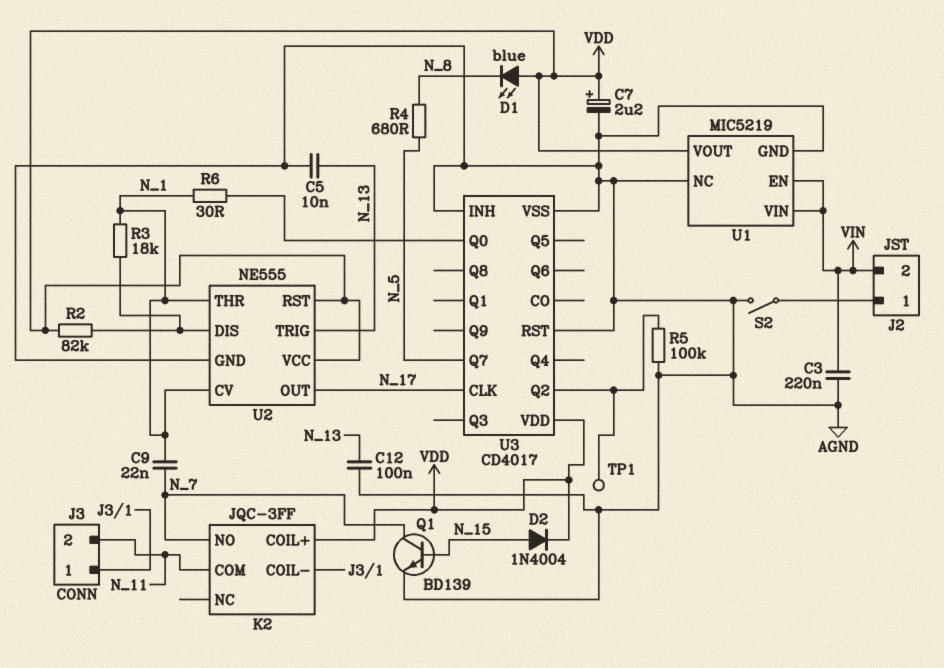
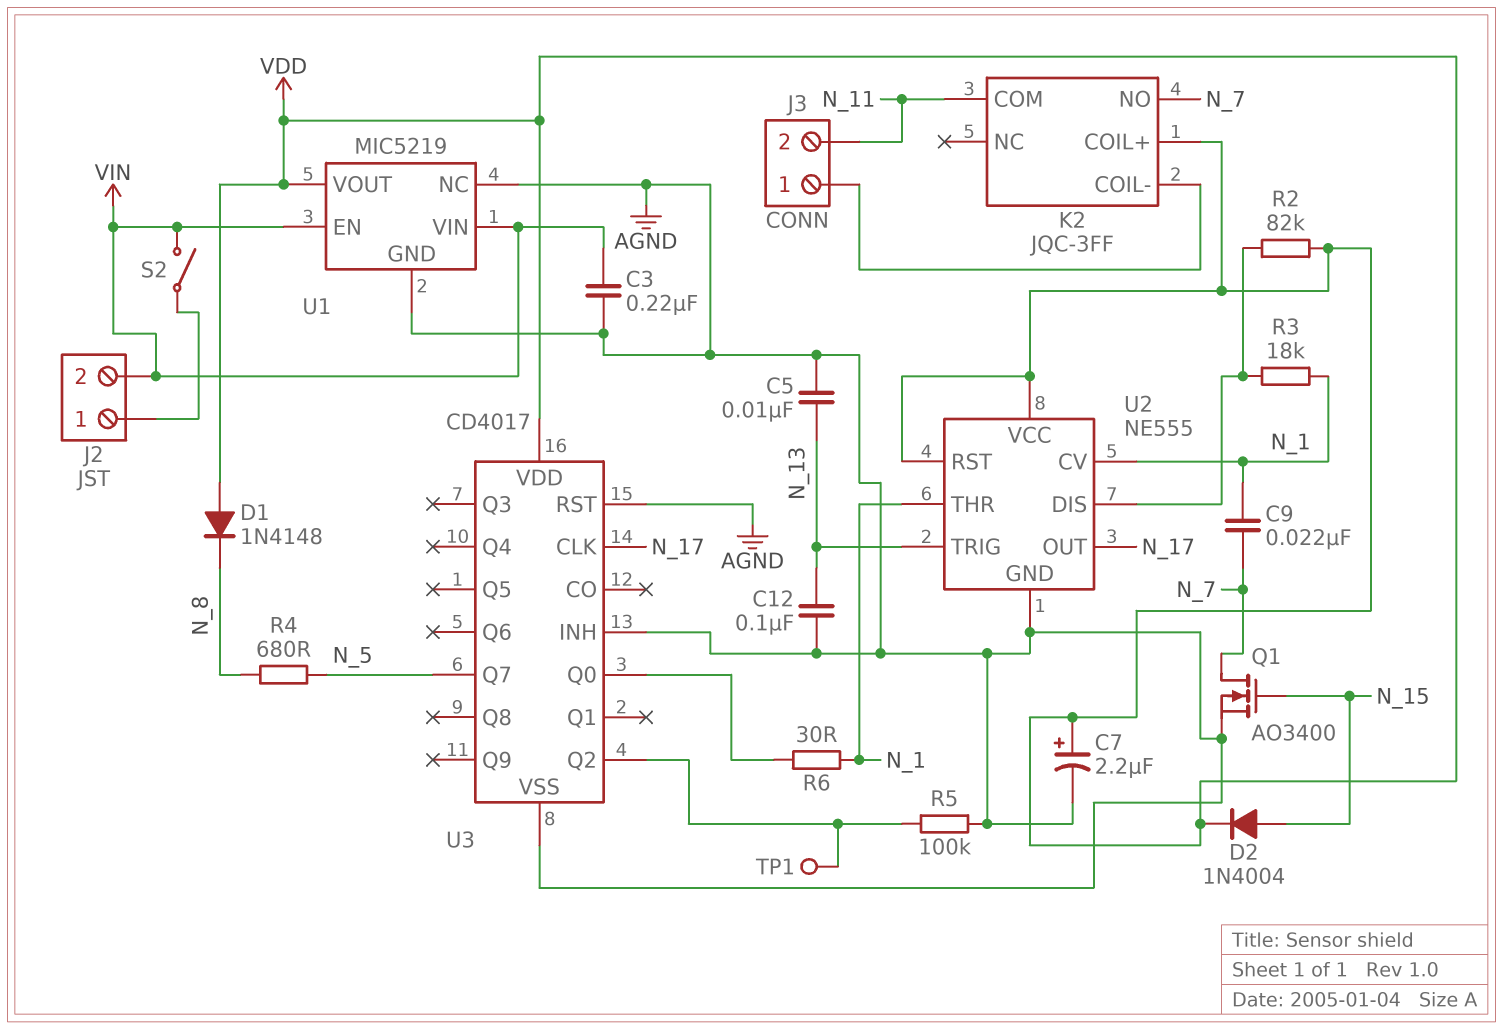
D1: LED blue (A VDD, K N_8) -> diode 1N4148 (A VDD, K N_8)
Q1: NPN BD139 (B N_15, C N_7, E AGND) -> NMOS AO3400 (G N_15, D N_7, S AGND)
S2: switch (AGND, J2/1) -> switch (J2/1, VIN)

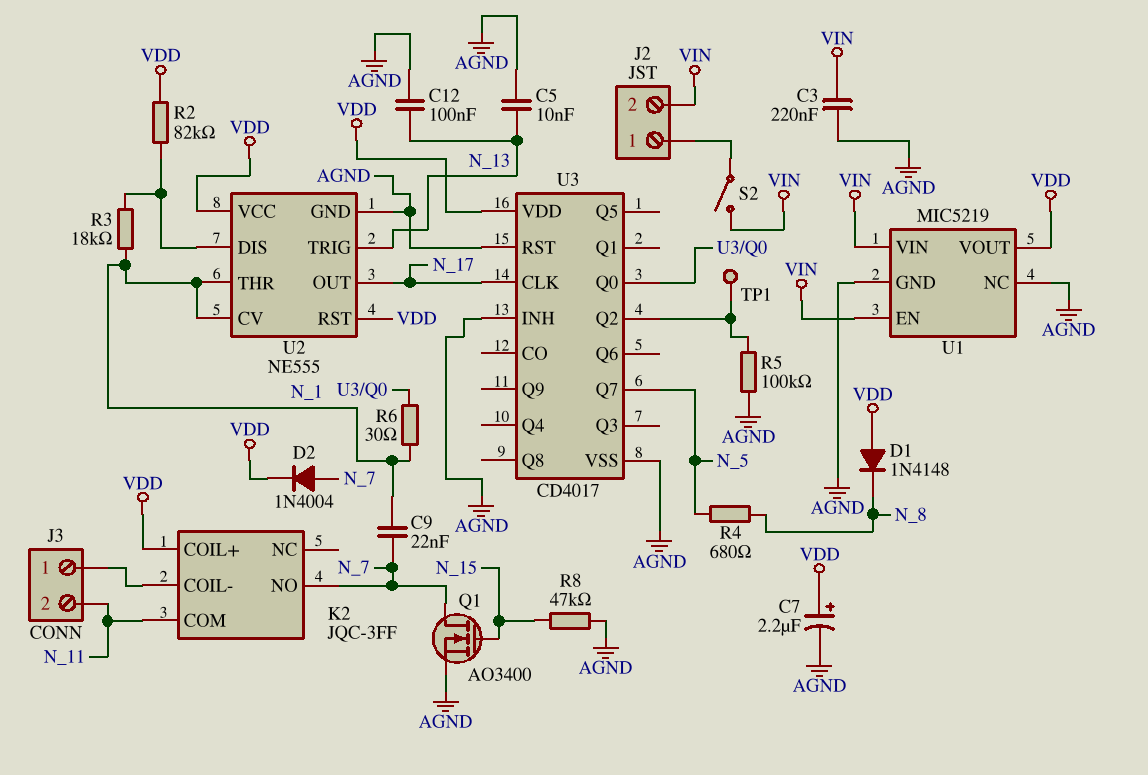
D2: diode 1N4004 (A N_15, K VDD) -> diode 1N4004 (A N_7, K VDD)
R8: none -> 47k (AGND, N_15)

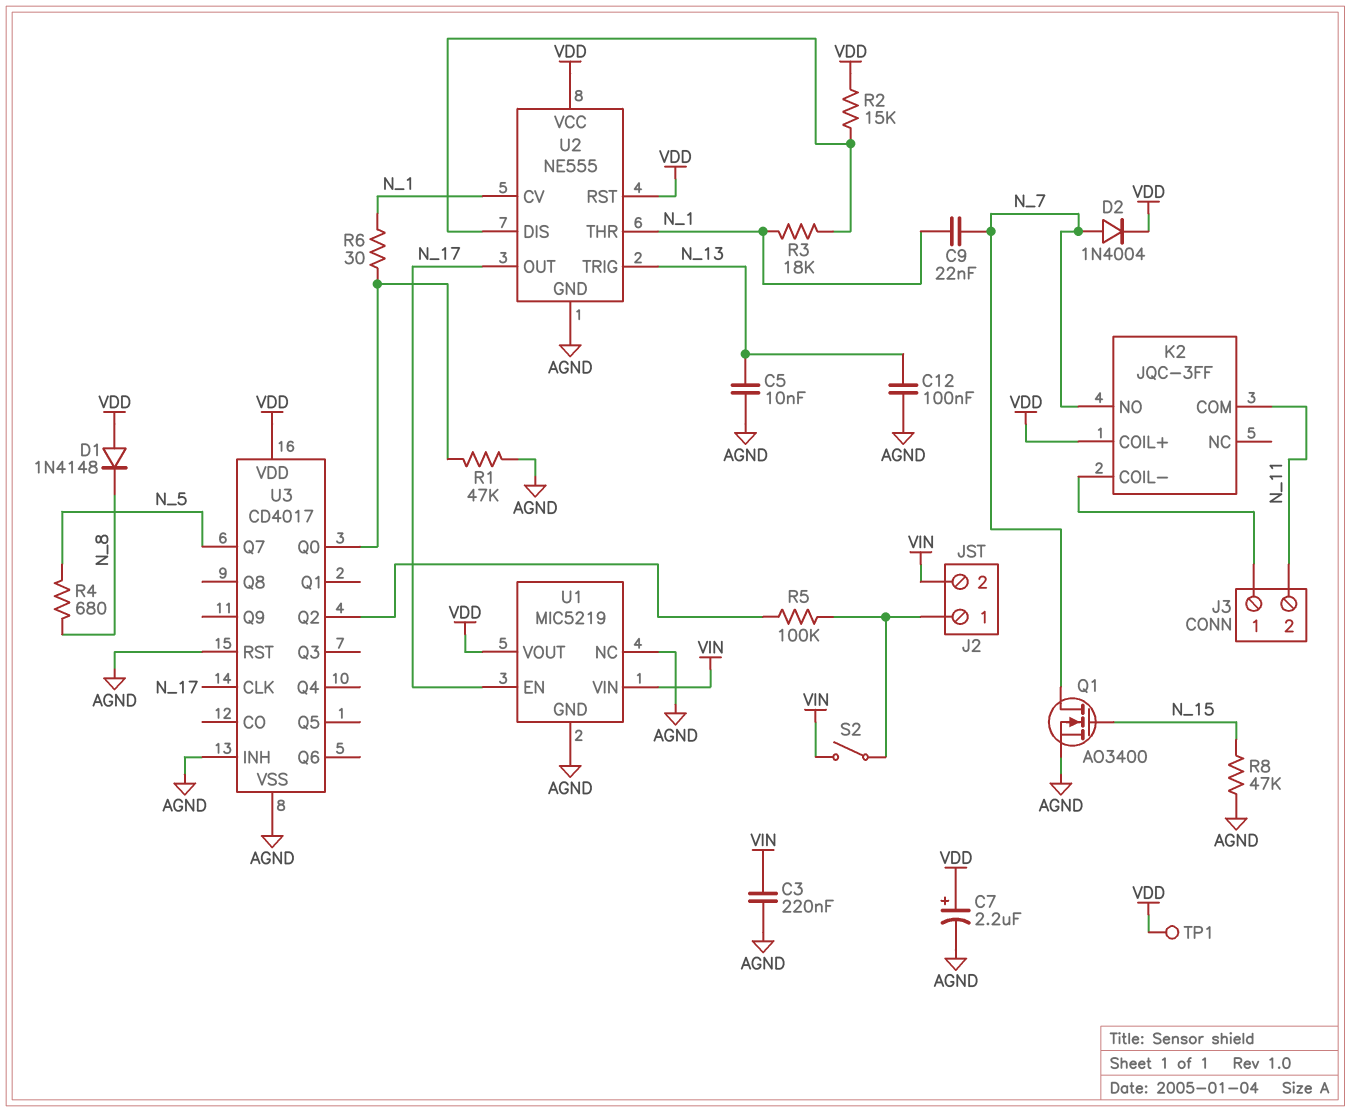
R1: none -> 47k (AGND, U3/Q0)
R2: 82k (U2/DIS, VDD) -> 15k (U2/DIS, VDD)
R5: 100k (AGND, U3/Q2) -> 100k (J2/1, U3/Q2)
TP1: test point (U3/Q2) -> test point (VDD)
U1 pin EN: VIN -> N_17

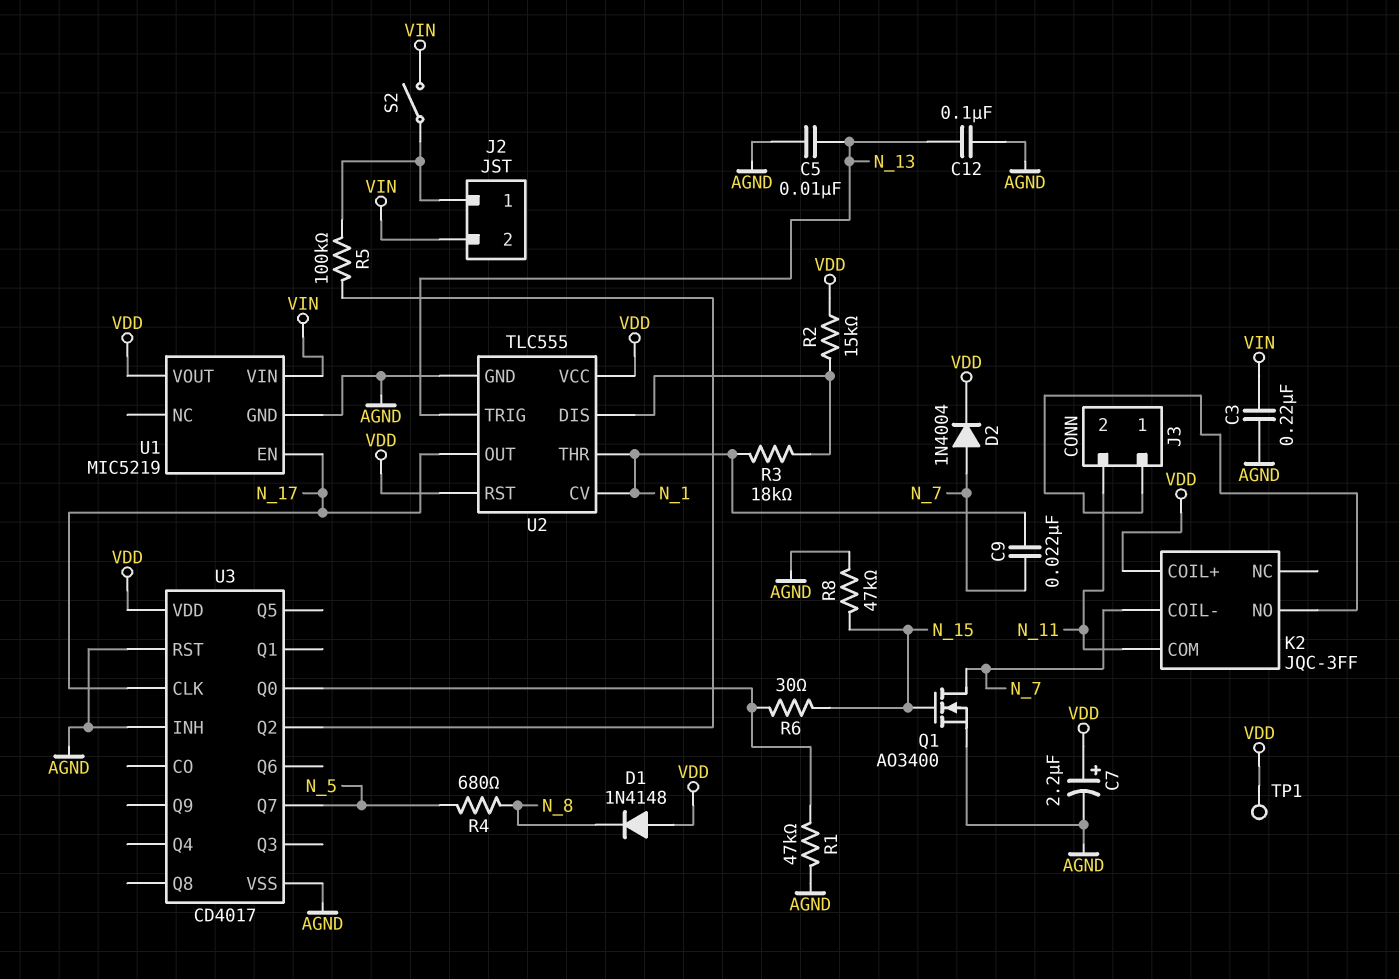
K2 pin COIL-: J3/1 -> N_7
K2 pin NO: N_7 -> J3/1
R6: 30 (N_1, U3/Q0) -> 30 (N_15, U3/Q0)
U1 pin NC: AGND -> none
U2: NE555 -> TLC555

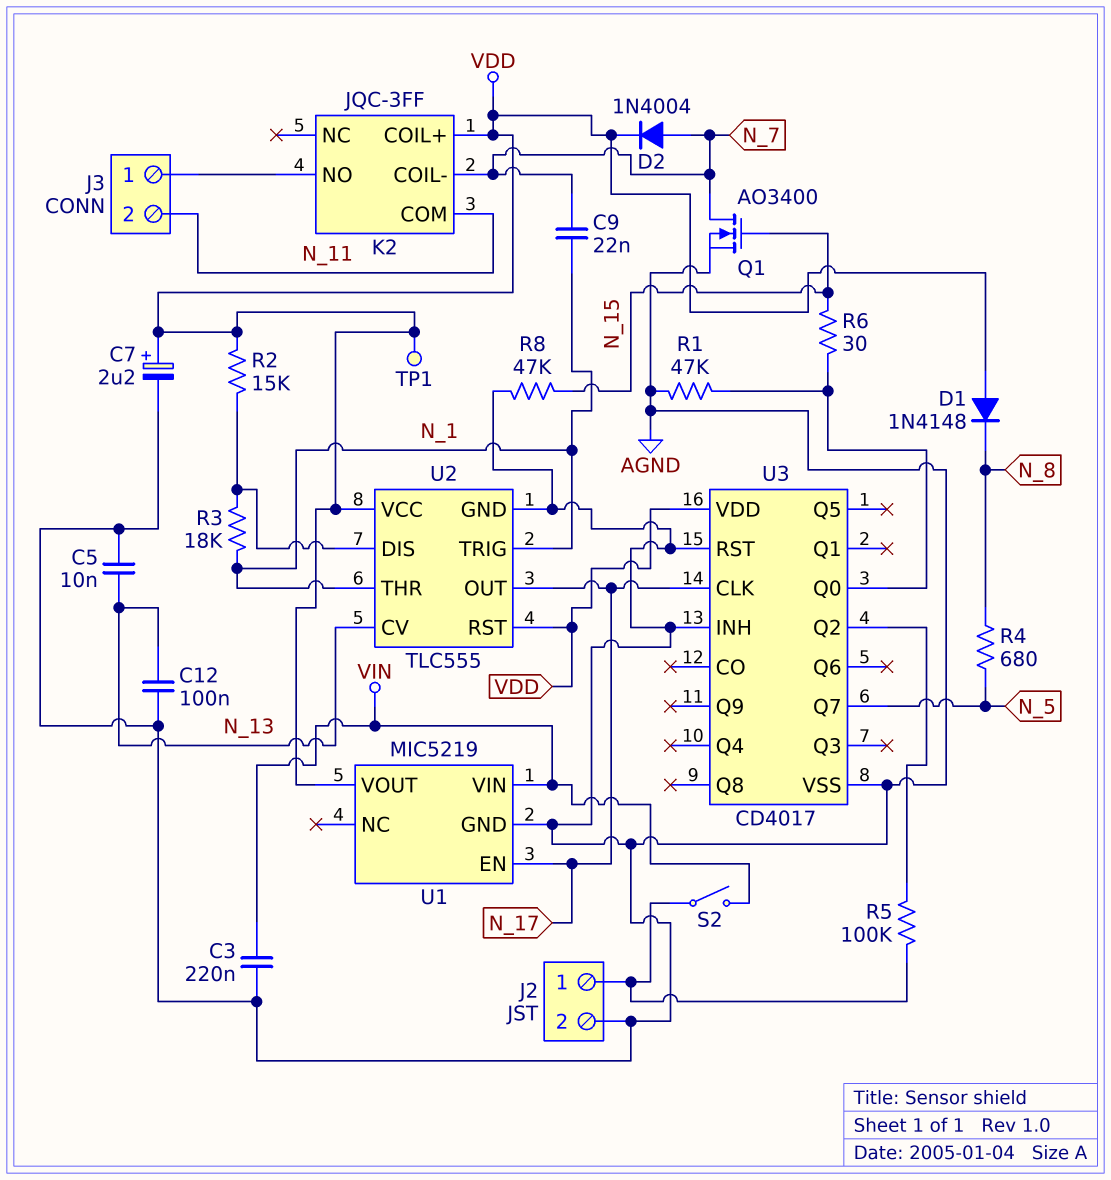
J2 pin 2: VIN -> AGND
U2 pin CV: N_1 -> N_13
U2 pin TRIG: N_13 -> N_1

